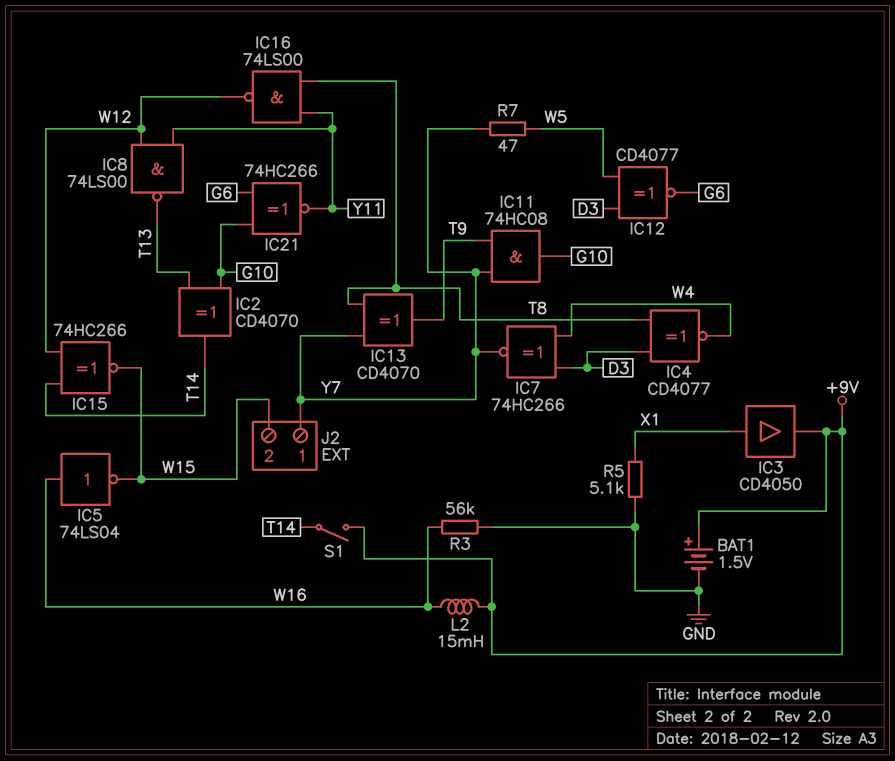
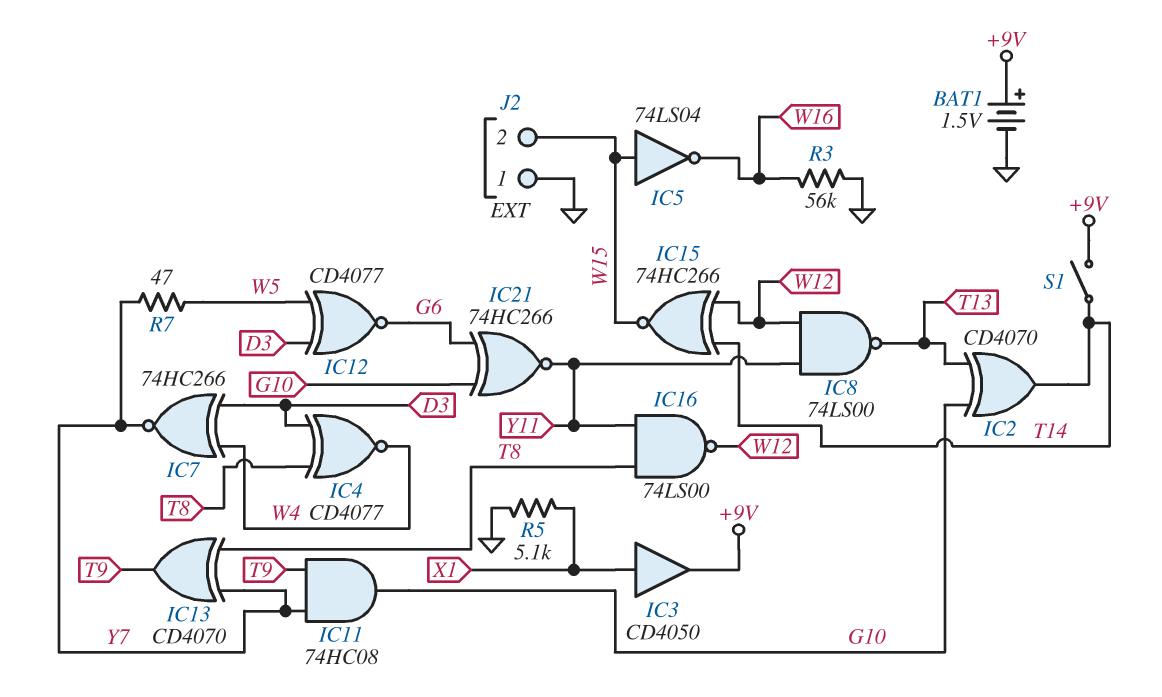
IC5: NOT 74LS04 (in W16, out W15) -> NOT 74LS04 (in W15, out W16)
J2 pin 1: Y7 -> GND
L2: 15mH (+9V, W16) -> none

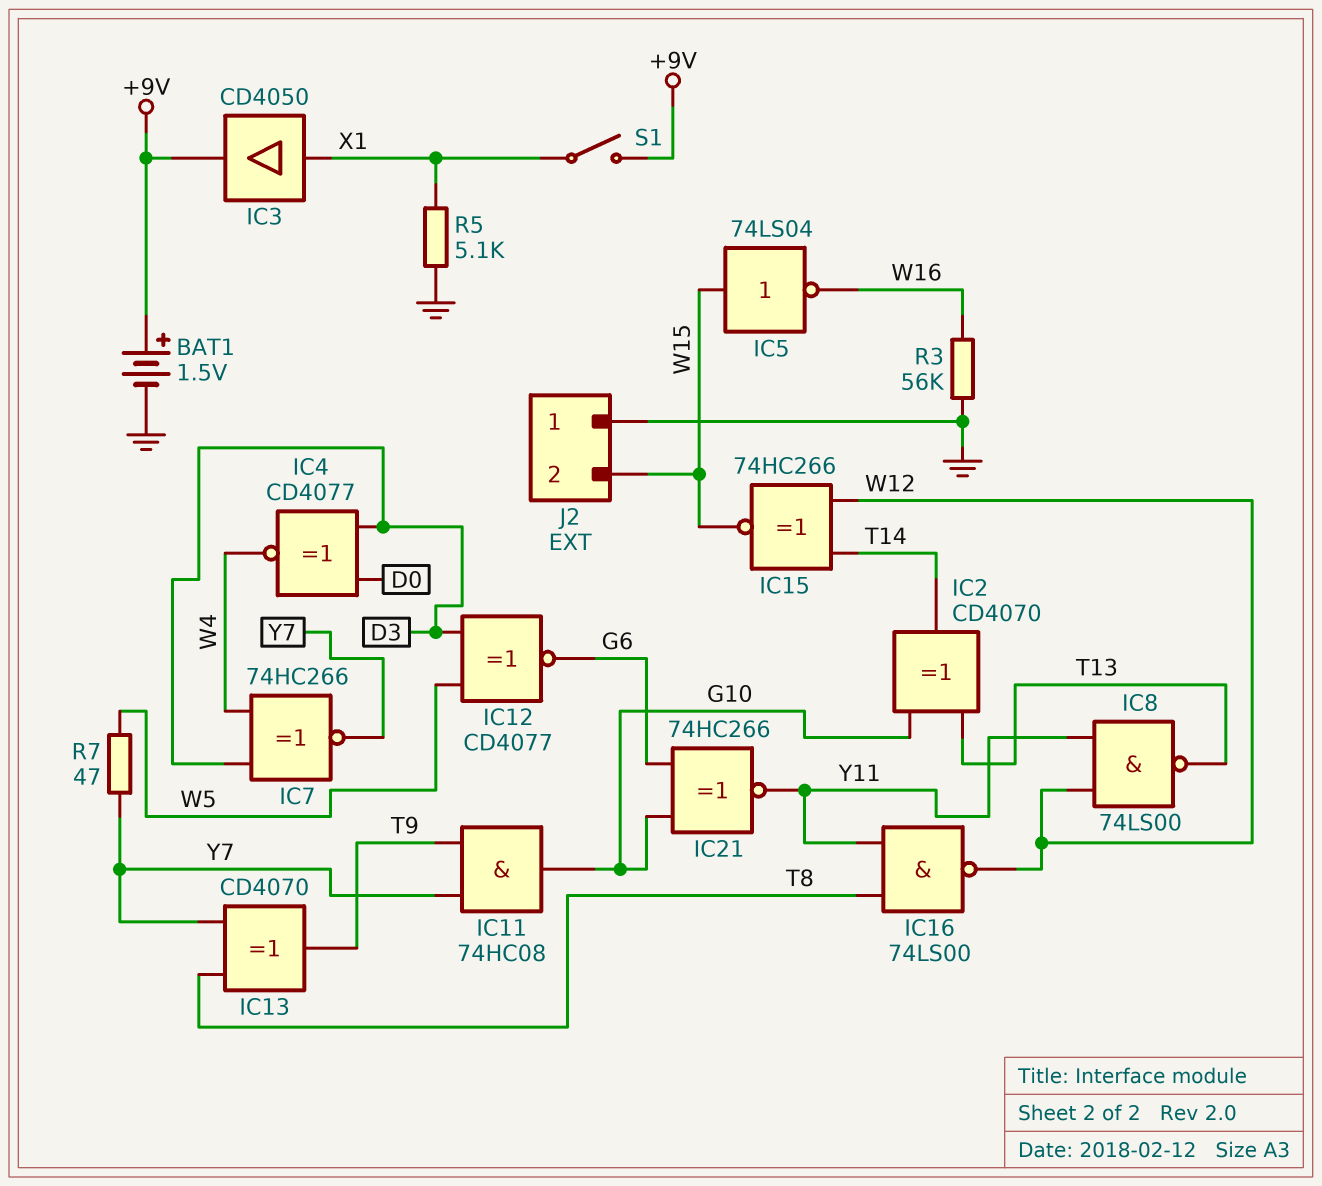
IC4: XNOR CD4077 (in D3, in T8, out W4) -> XNOR CD4077 (in D0, in D3, out W4)
S1: switch (+9V, T14) -> switch (+9V, X1)

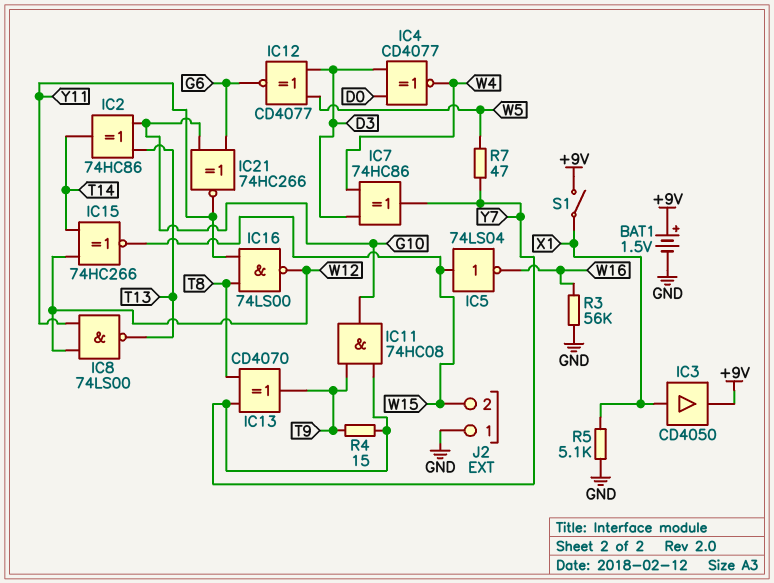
IC2: XOR CD4070 (in G10, in T13, out T14) -> XOR 74HC86 (in G10, in T13, out T14)
IC7: XNOR 74HC266 (in D3, in W4, out Y7) -> XOR 74HC86 (in D3, in W4, out Y7)
R4: none -> 15 (T9, Y7)

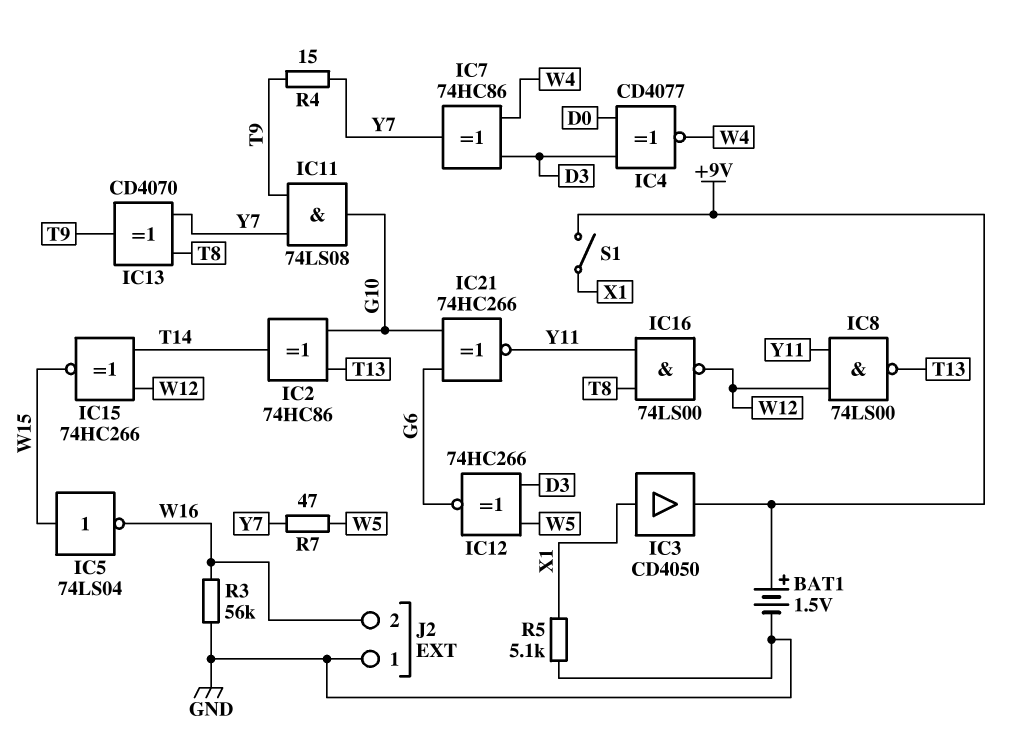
IC11: AND 74HC08 (in T9, in Y7, out G10) -> AND 74LS08 (in T9, in Y7, out G10)
IC12: XNOR CD4077 (in D3, in W5, out G6) -> XNOR 74HC266 (in D3, in W5, out G6)
J2 pin 2: W15 -> W16

